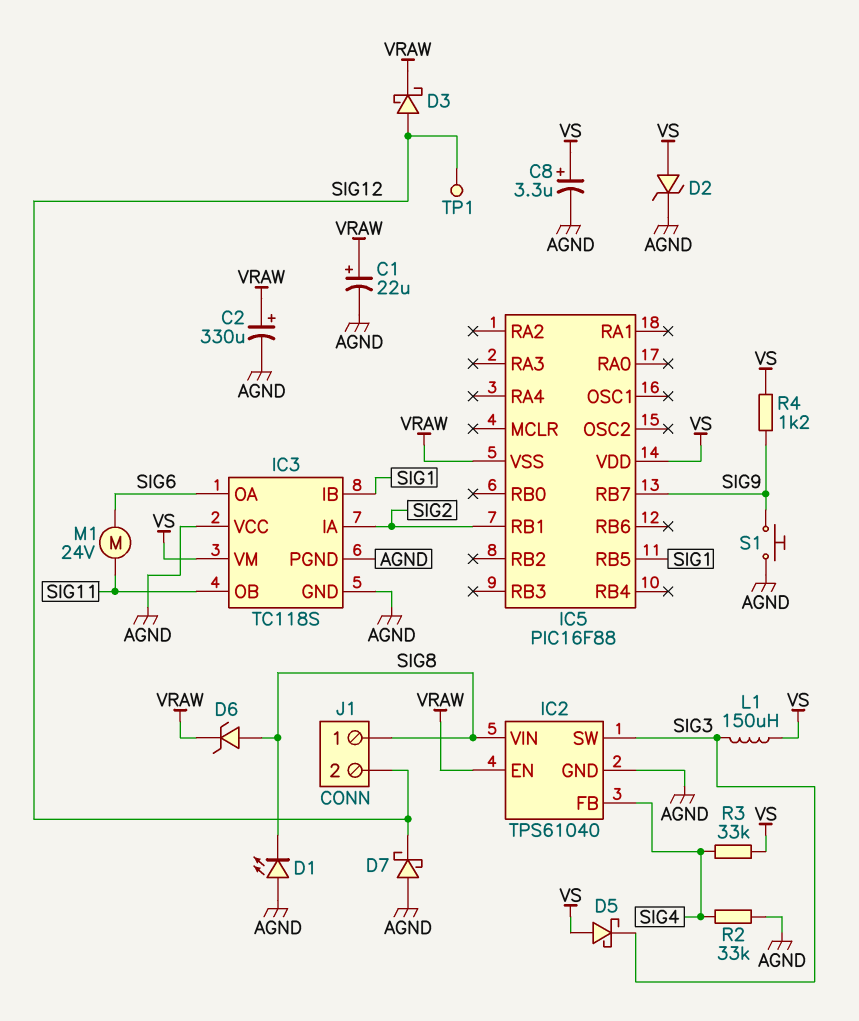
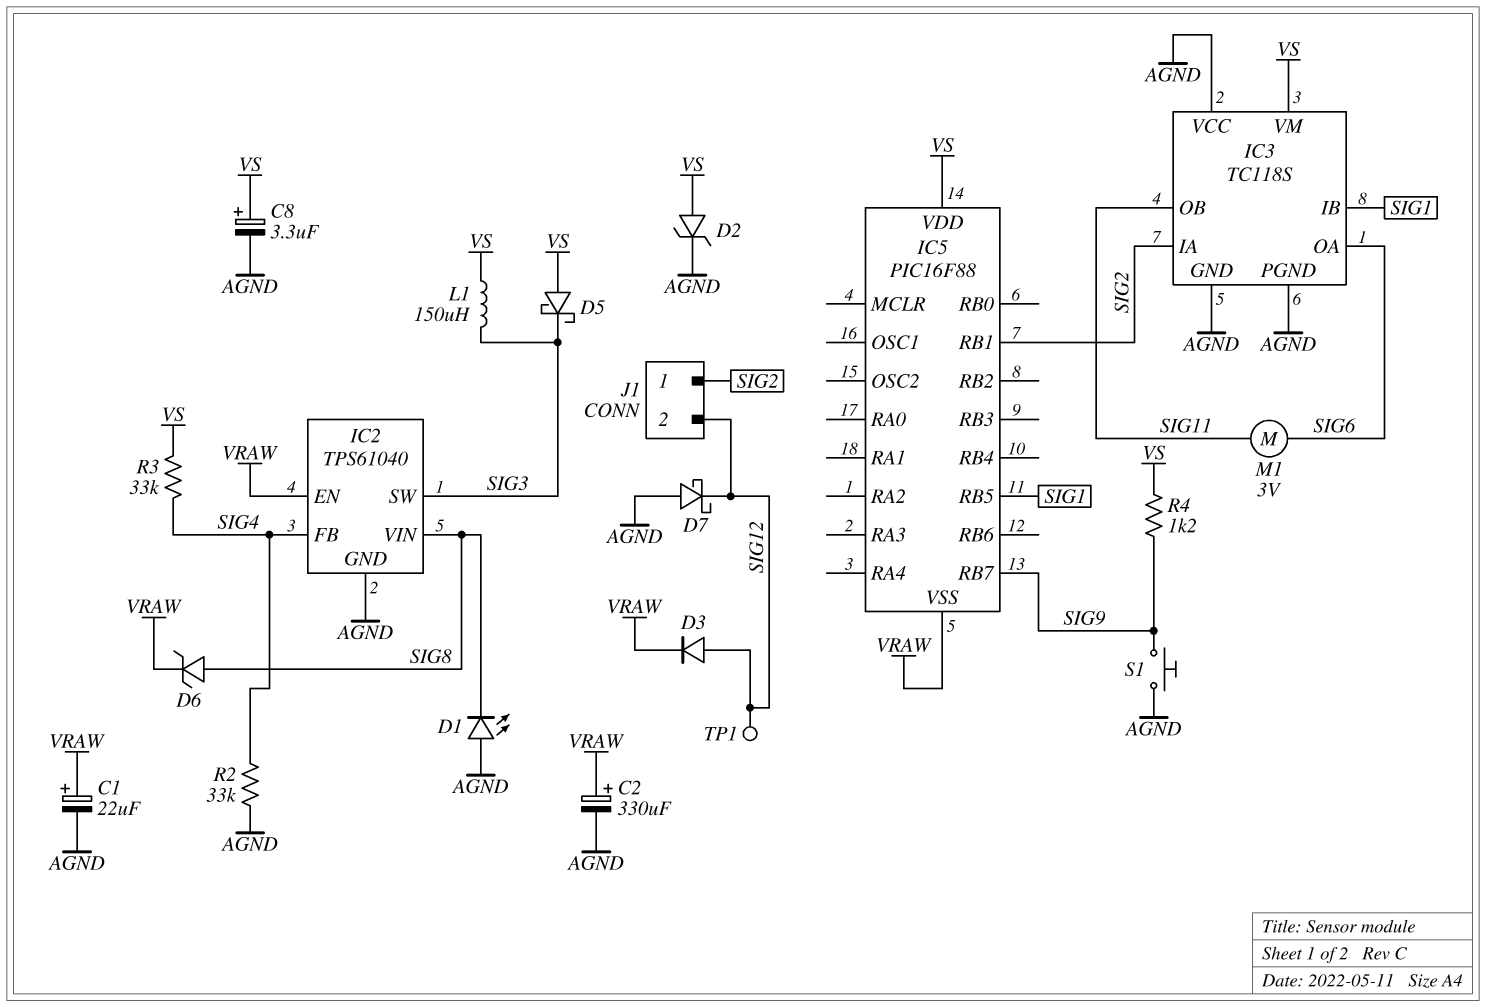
D3: schottky (A SIG12, K VRAW) -> diode (A SIG12, K VRAW)
J1 pin 1: SIG8 -> SIG2
M1: motor 24V (SIG6, SIG11) -> motor 3V (SIG6, SIG11)

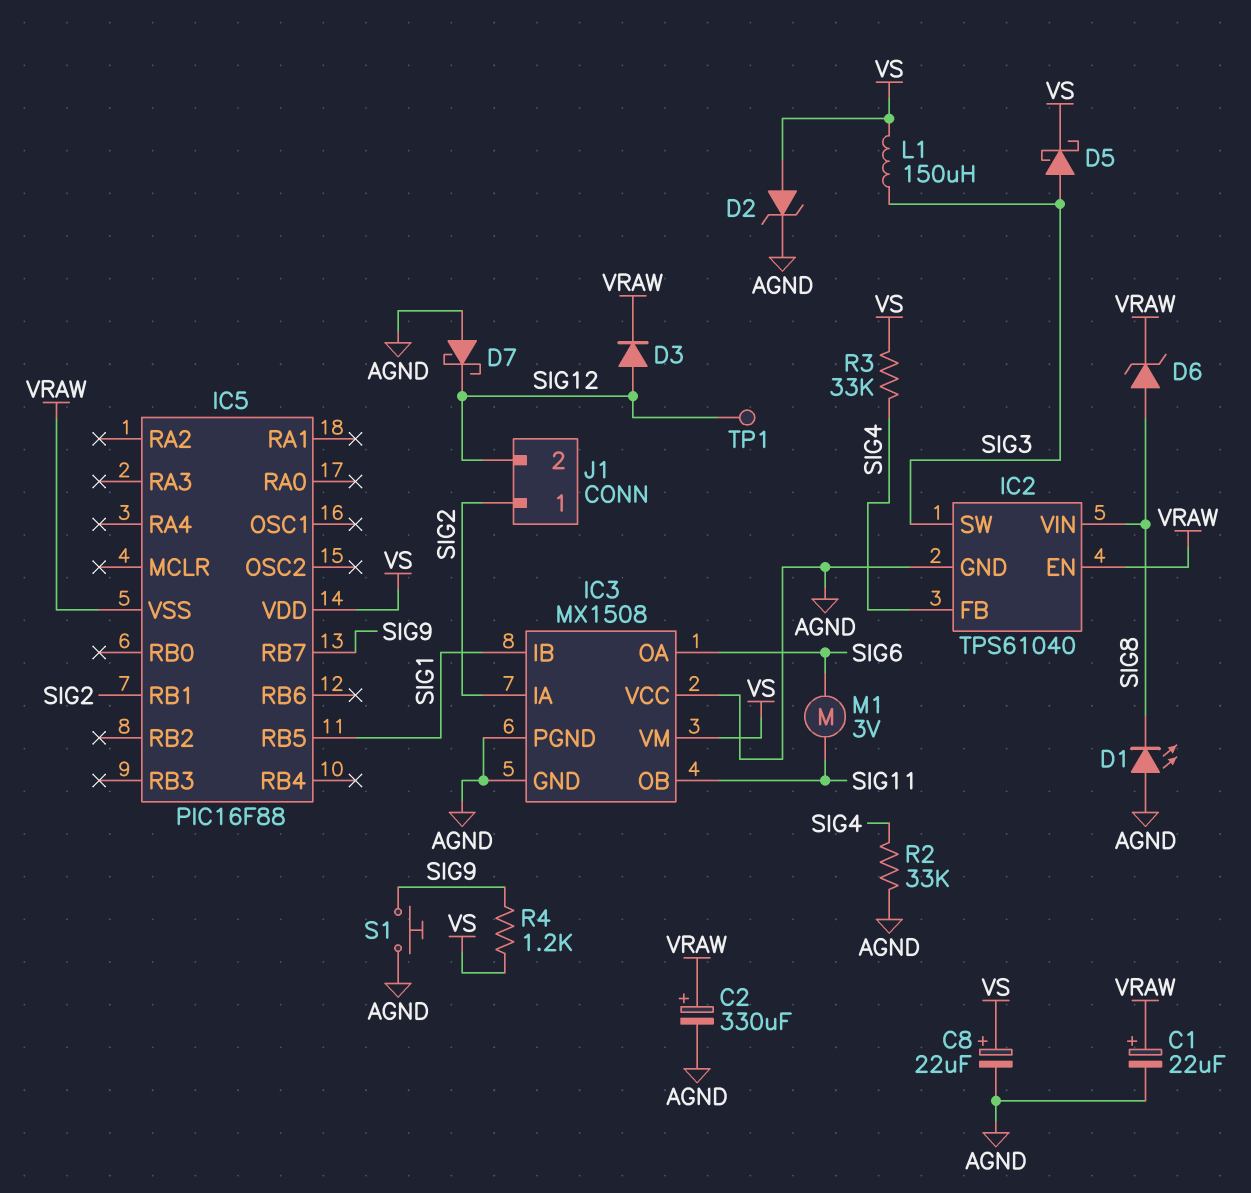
C8: 3.3uF (plus VS, minus AGND) -> 22uF (plus VS, minus AGND)
D5: schottky (A VS, K SIG3) -> schottky (A SIG3, K VS)
IC3: TC118S -> MX1508

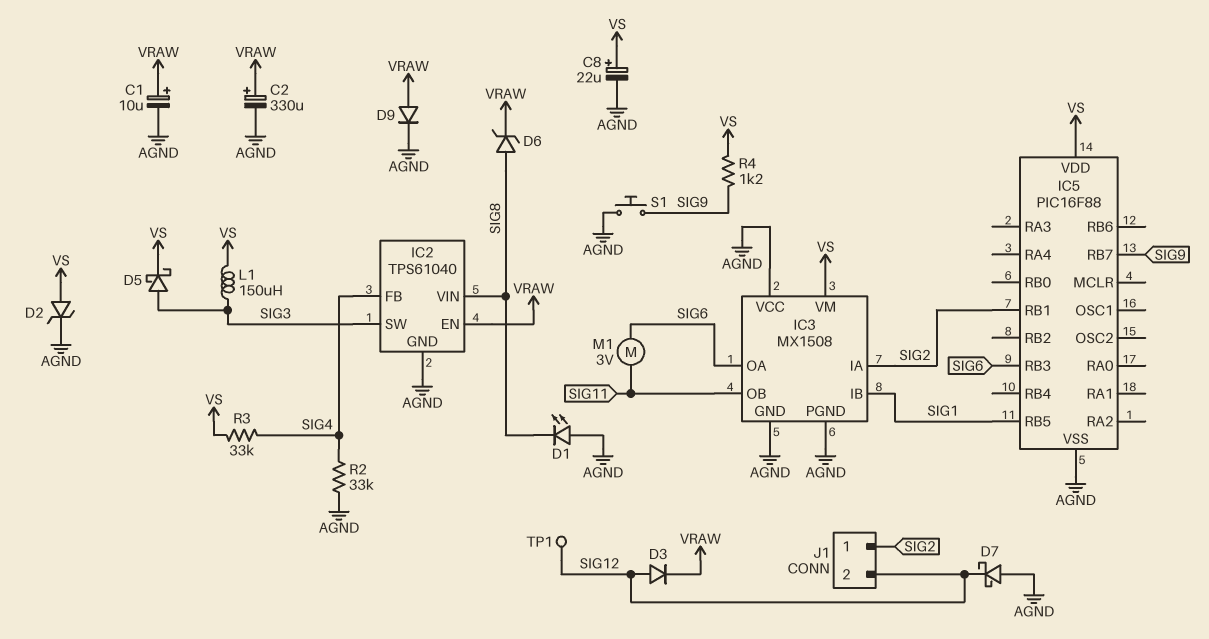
C1: 22uF (plus VRAW, minus AGND) -> 10uF (plus VRAW, minus AGND)
D9: none -> diode (A VRAW, K AGND)
IC5 pin RB3: none -> SIG6
IC5 pin VSS: VRAW -> AGND

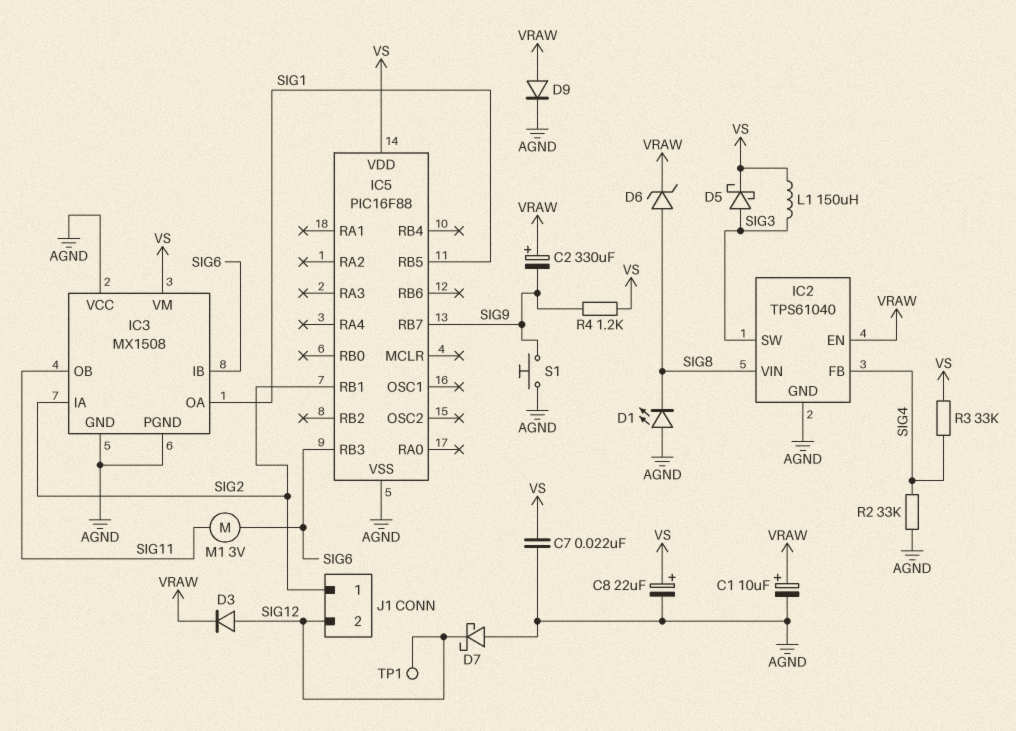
C2: 330uF (plus VRAW, minus AGND) -> 330uF (plus VRAW, minus SIG9)
C7: none -> 22nF (AGND, VS)
D2: zener (A VS, K AGND) -> none
IC3 pin IB: SIG1 -> SIG6
IC3 pin OA: SIG6 -> SIG1

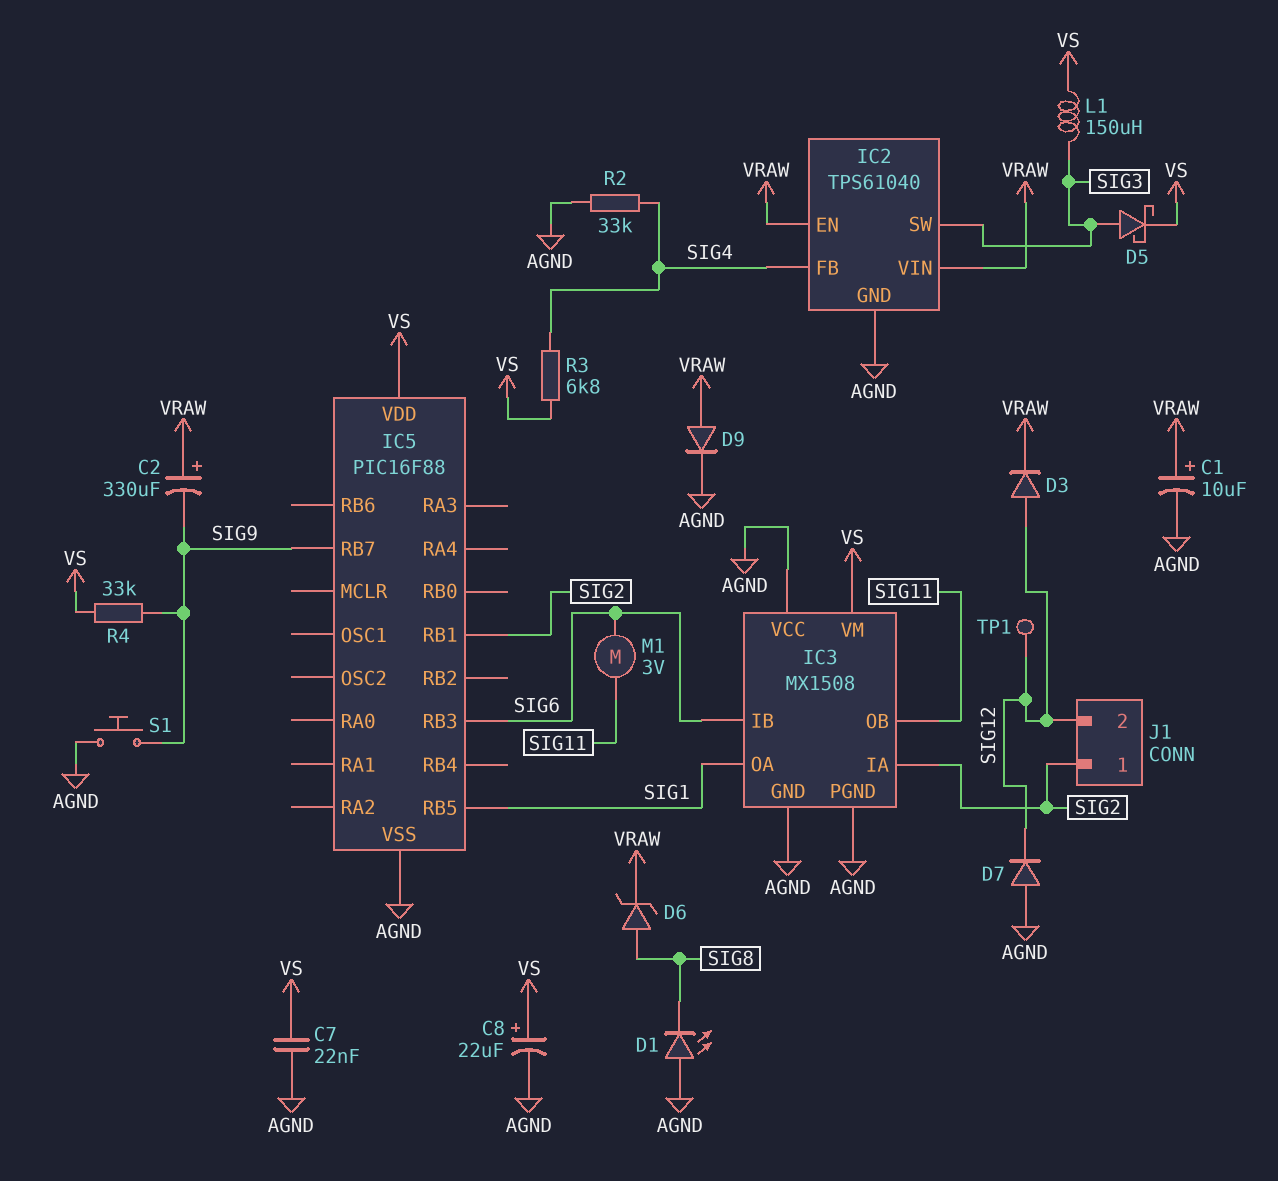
D7: schottky (A AGND, K SIG12) -> diode (A AGND, K SIG12)
IC2 pin VIN: SIG8 -> VRAW
R3: 33k (SIG4, VS) -> 6.8k (SIG4, VS)
R4: 1.2k (SIG9, VS) -> 33k (SIG9, VS)

